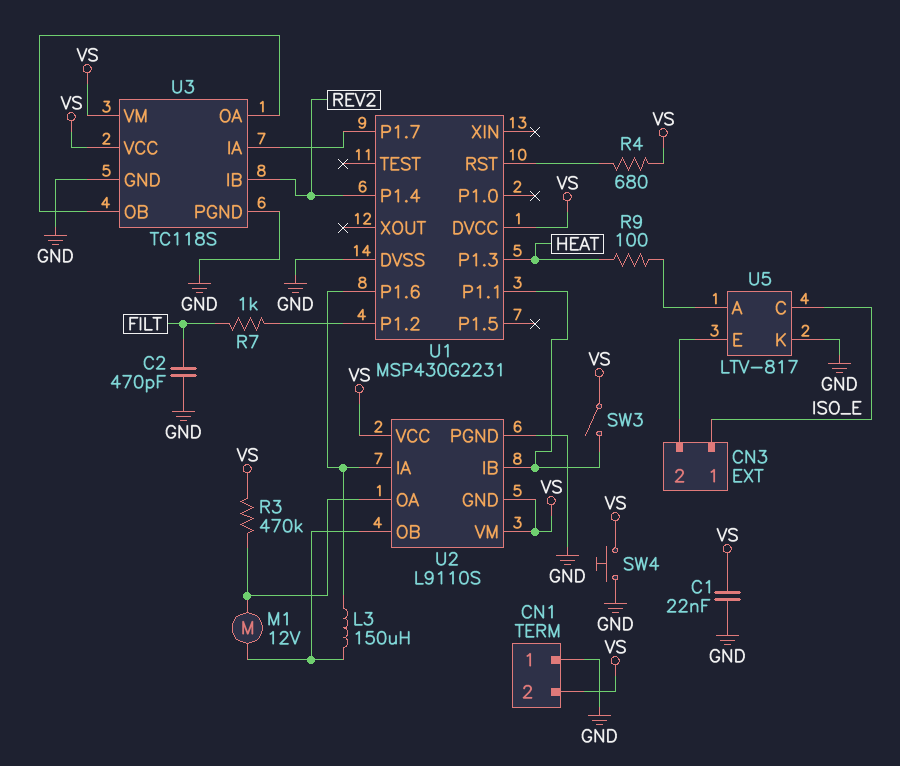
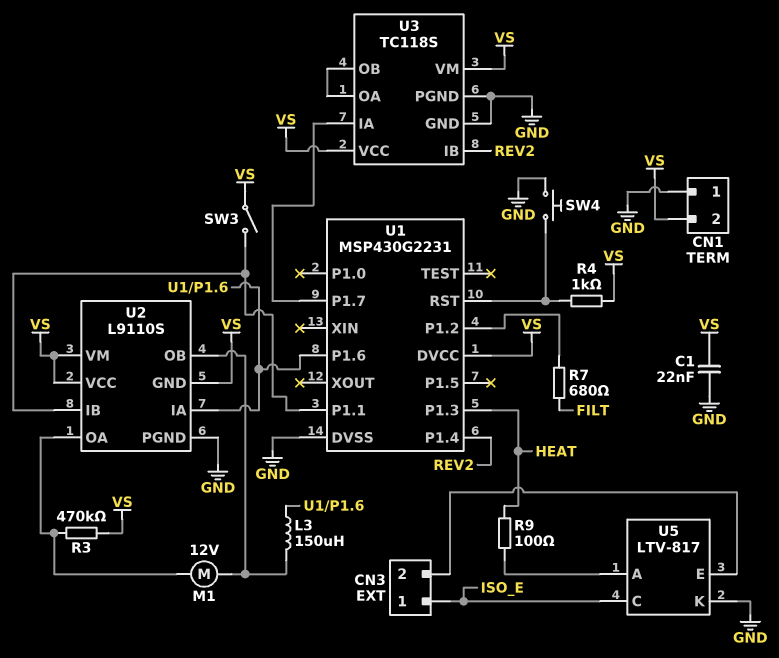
C2: 470pF (FILT, GND) -> none
R4: 680 (U1/RST, VS) -> 1k (U1/RST, VS)
R7: 1k (FILT, U1/P1.2) -> 680 (FILT, U1/P1.2)
SW4: button (GND, VS) -> button (GND, U1/RST)

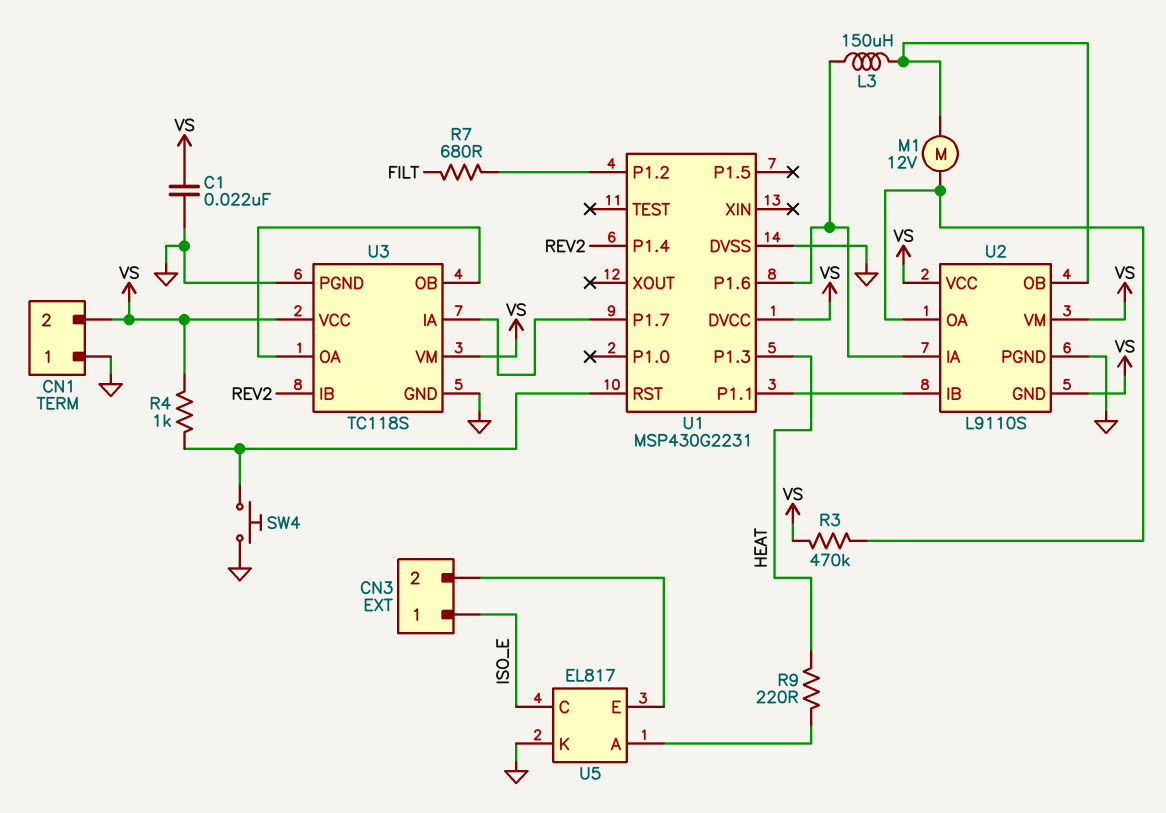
R9: 100 (HEAT, U5/A) -> 220 (HEAT, U5/A)
SW3: switch (U1/P1.1, VS) -> none
U5: LTV-817 -> EL817

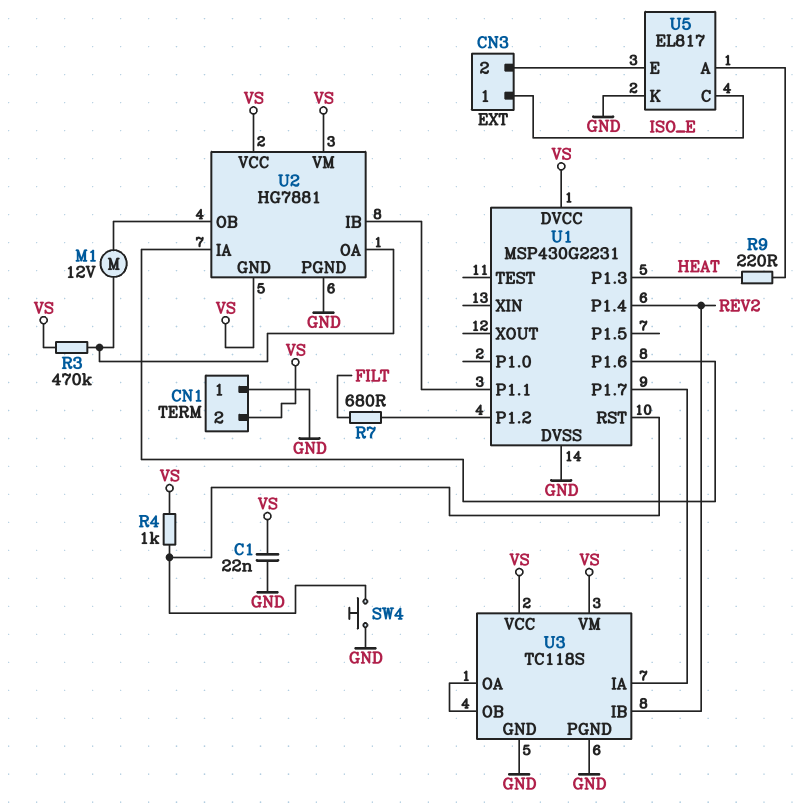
L3: 150uH (U1/P1.6, U2/OB) -> none
U2: L9110S -> HG7881

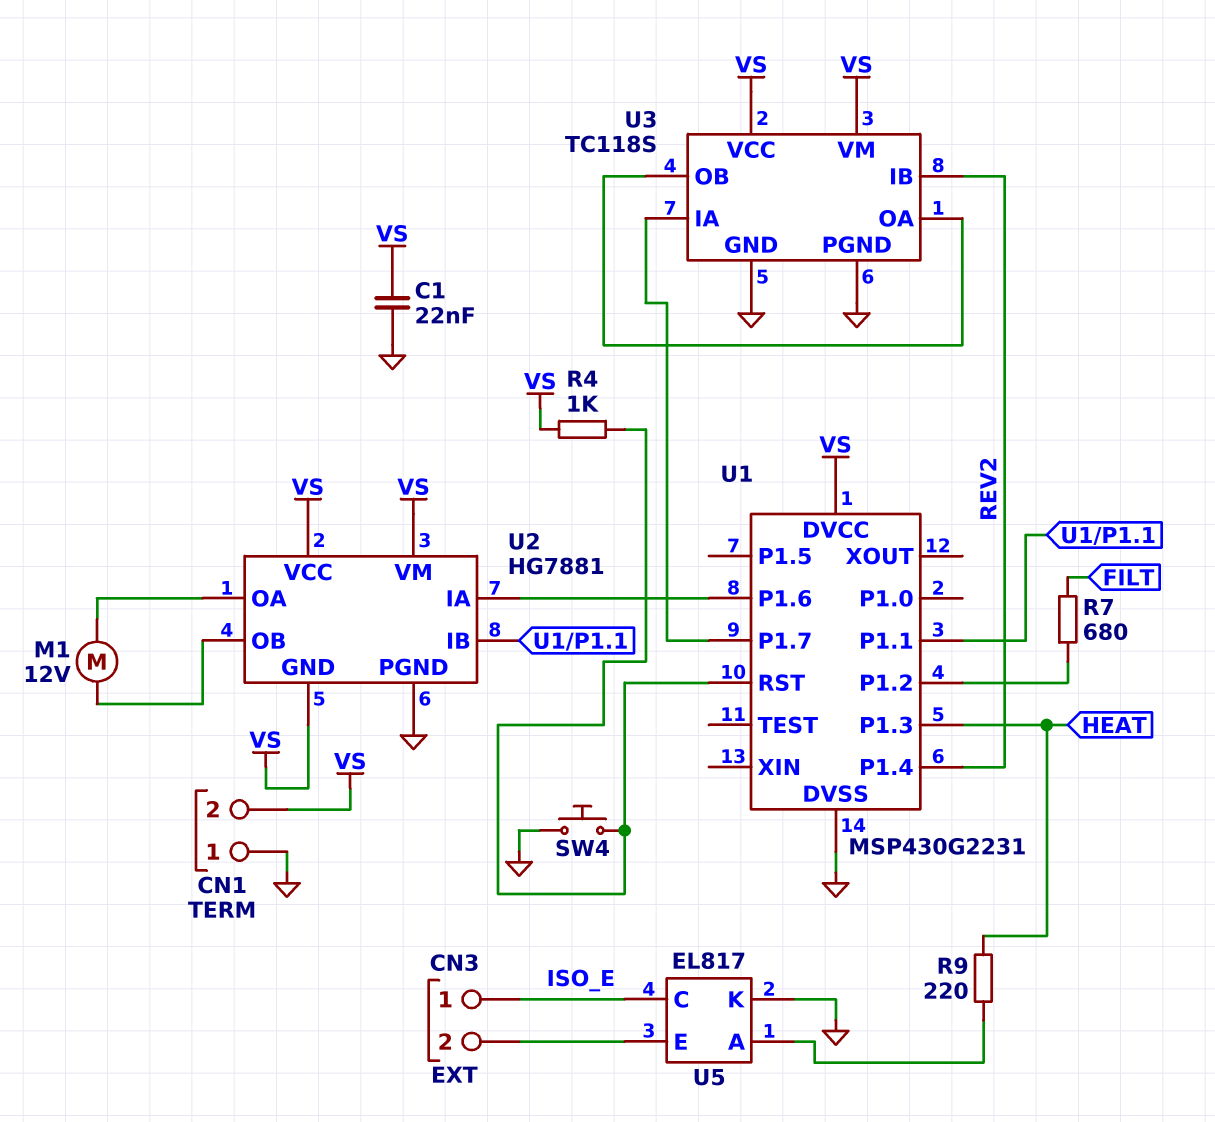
R3: 470k (U2/OA, VS) -> none

